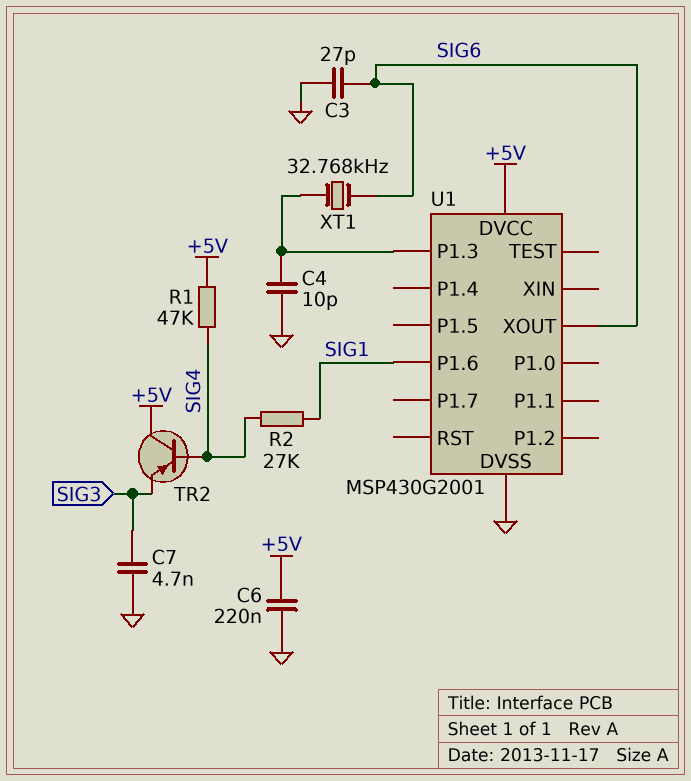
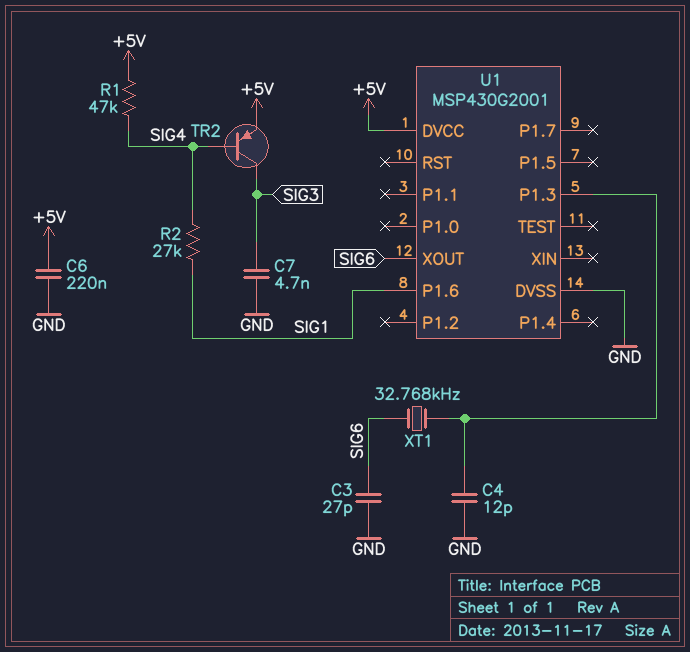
C4: 10pF (GND, U1/P1.3) -> 12pF (GND, U1/P1.3)
TR2: PNP (B SIG4, C +5V, E SIG3) -> PNP (B SIG4, C SIG3, E +5V)

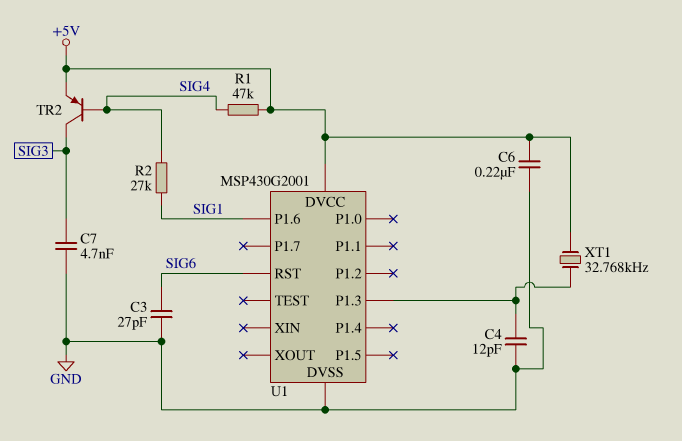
U1 pin RST: none -> SIG6
U1 pin XOUT: SIG6 -> none
XT1: 32.768kHz (SIG6, U1/P1.3) -> 32.768kHz (+5V, U1/P1.3)

